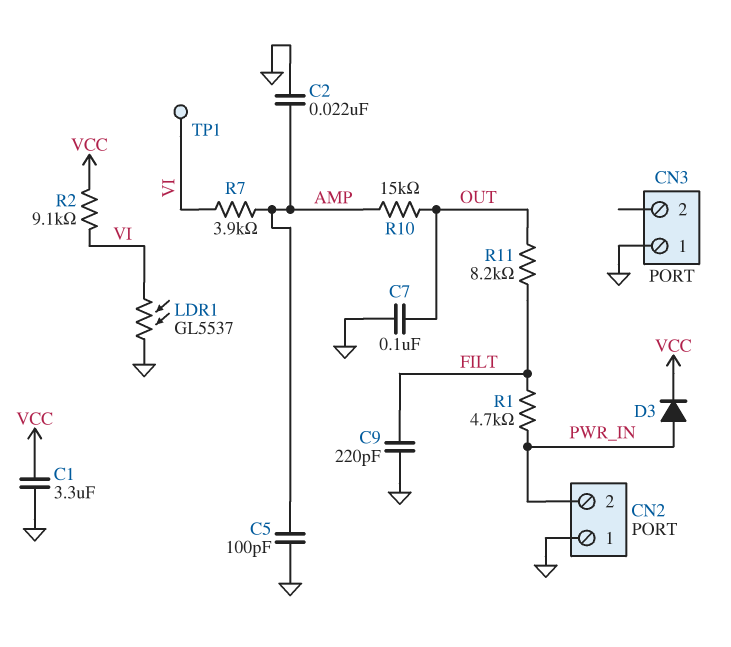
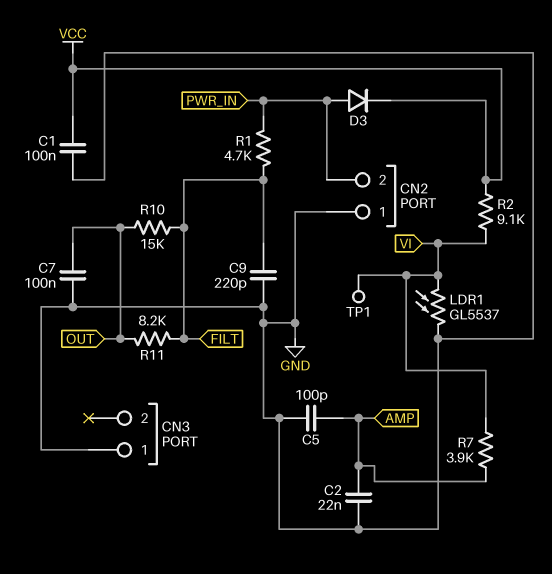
C1: 3.3uF (GND, VCC) -> 100nF (GND, VCC)
R10: 15k (AMP, OUT) -> 15k (FILT, OUT)

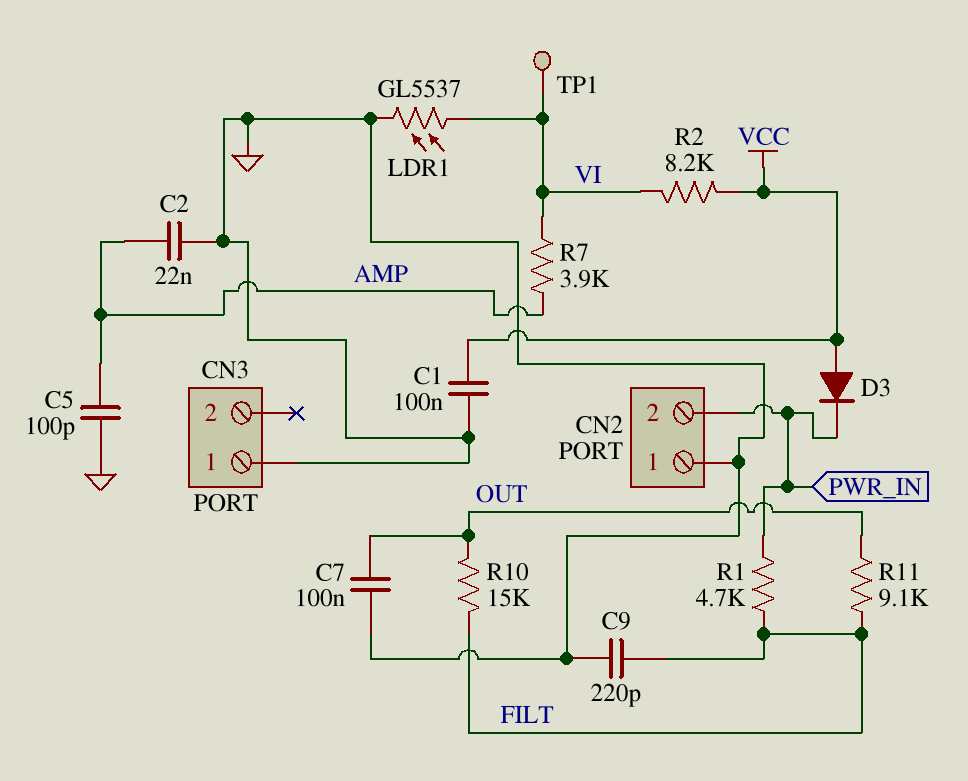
D3: diode (A PWR_IN, K VCC) -> diode (A VCC, K PWR_IN)
R2: 9.1k (VCC, VI) -> 8.2k (VCC, VI)
R11: 8.2k (FILT, OUT) -> 9.1k (FILT, OUT)

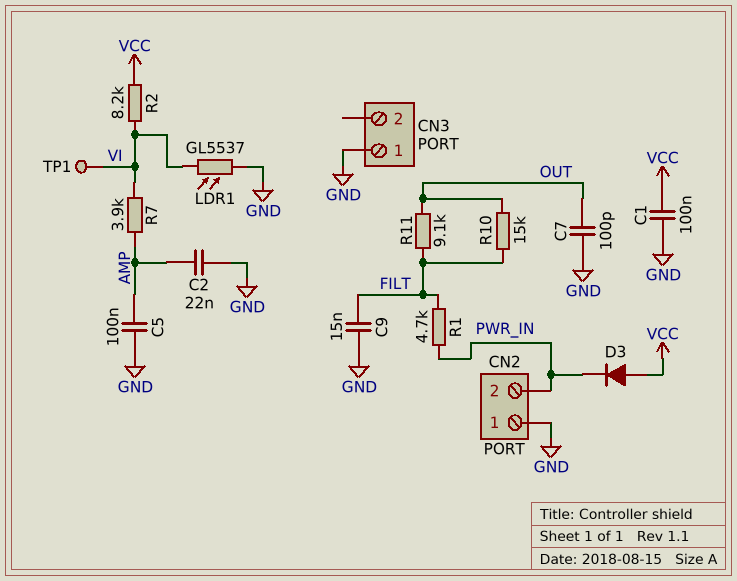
C5: 100pF (AMP, GND) -> 100nF (AMP, GND)
C7: 100nF (GND, OUT) -> 100pF (GND, OUT)
C9: 220pF (FILT, GND) -> 15nF (FILT, GND)

